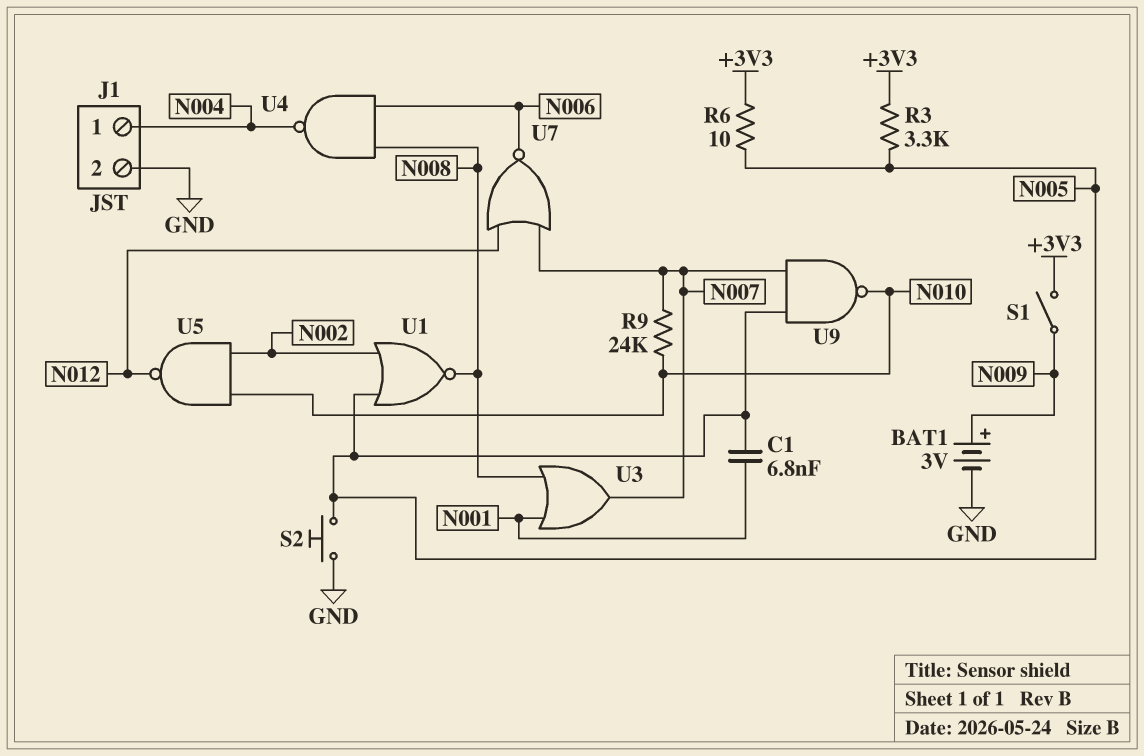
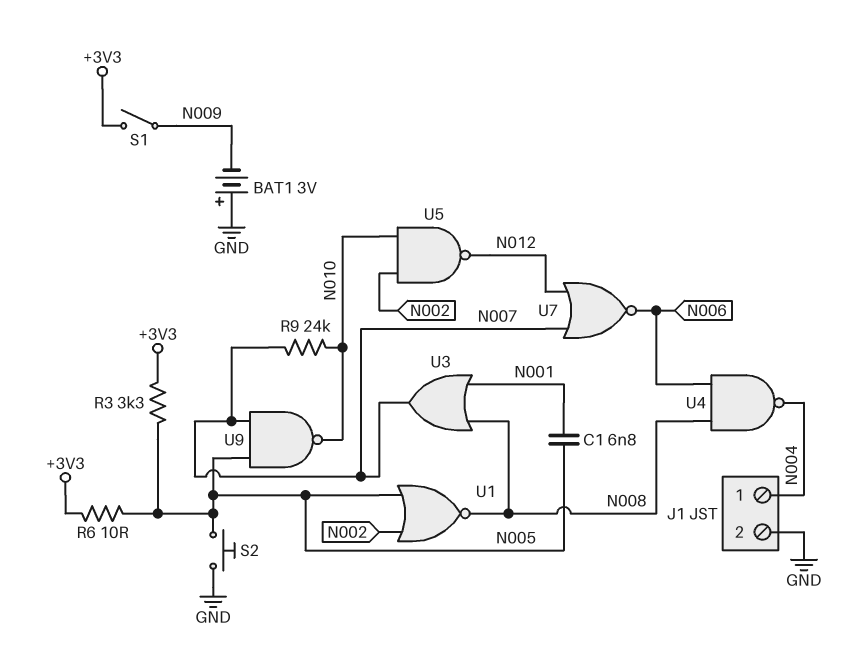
BAT1: 3V (plus N009, minus GND) -> 3V (plus GND, minus N009)

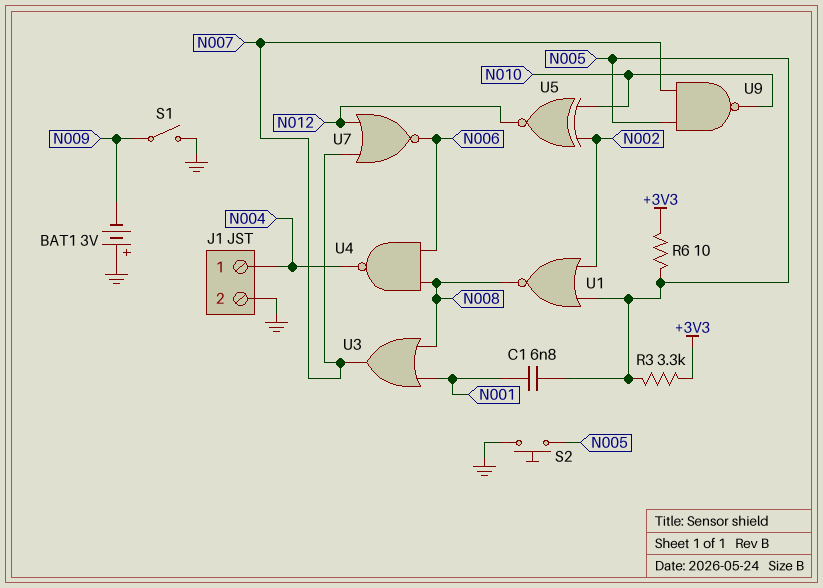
R9: 24k (N007, N010) -> none
S1: switch (+3V3, N009) -> switch (GND, N009)
U5: NAND (in N002, in N010, out N012) -> XNOR (in N002, in N010, out N012)

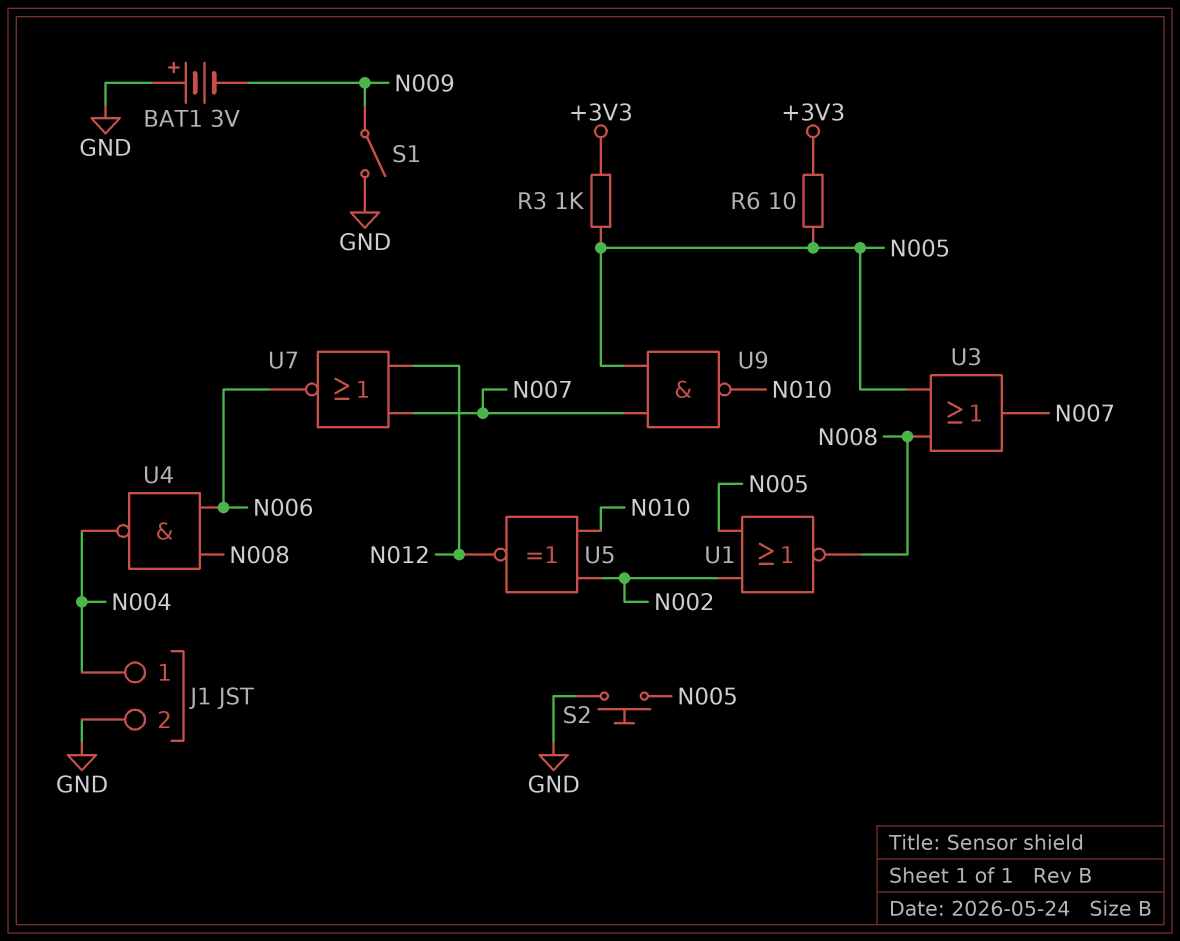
C1: 6.8nF (N001, N005) -> none
R3: 3.3k (+3V3, N005) -> 1k (+3V3, N005)
U3: OR (in N001, in N008, out N007) -> OR (in N005, in N008, out N007)

